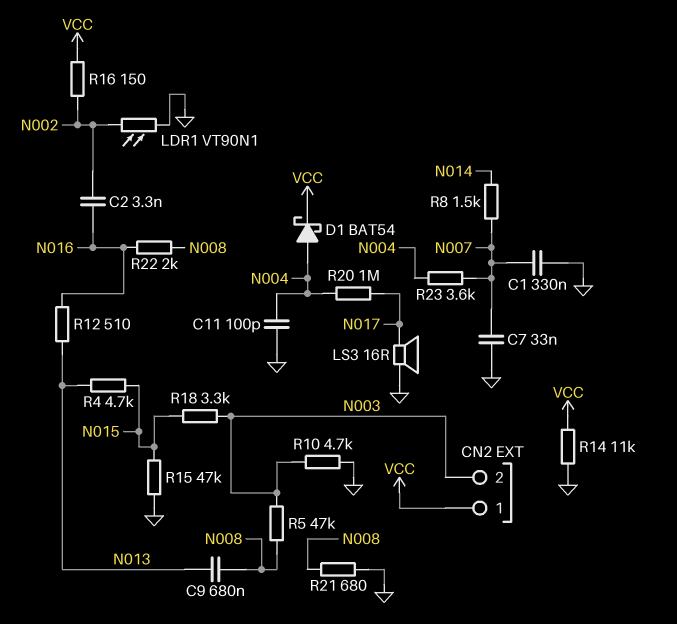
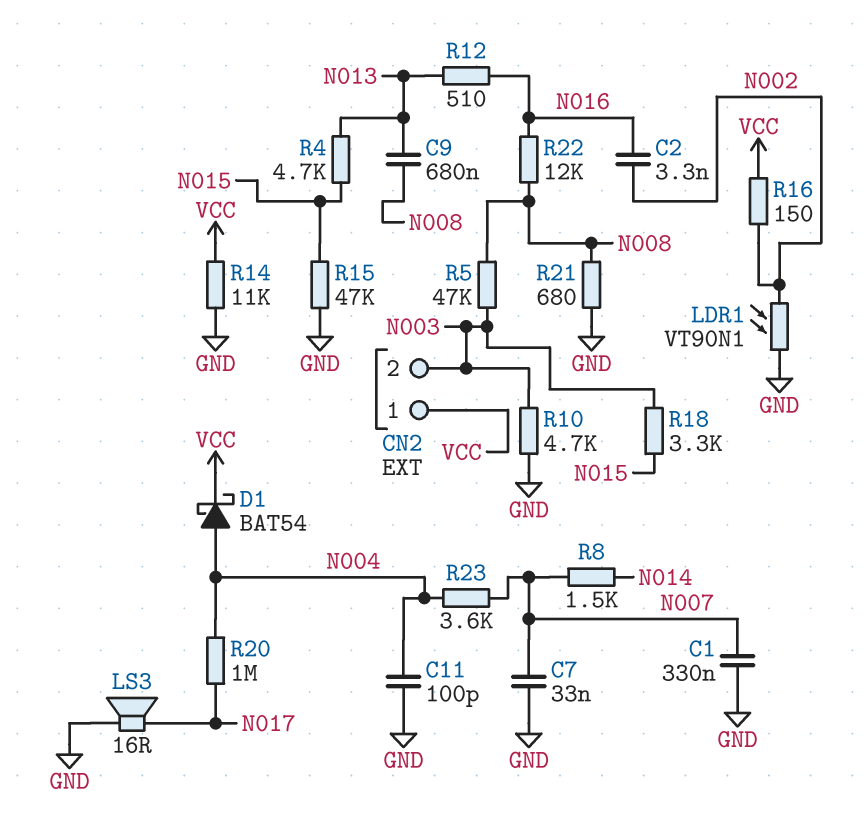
R22: 2k (N008, N016) -> 12k (N008, N016)

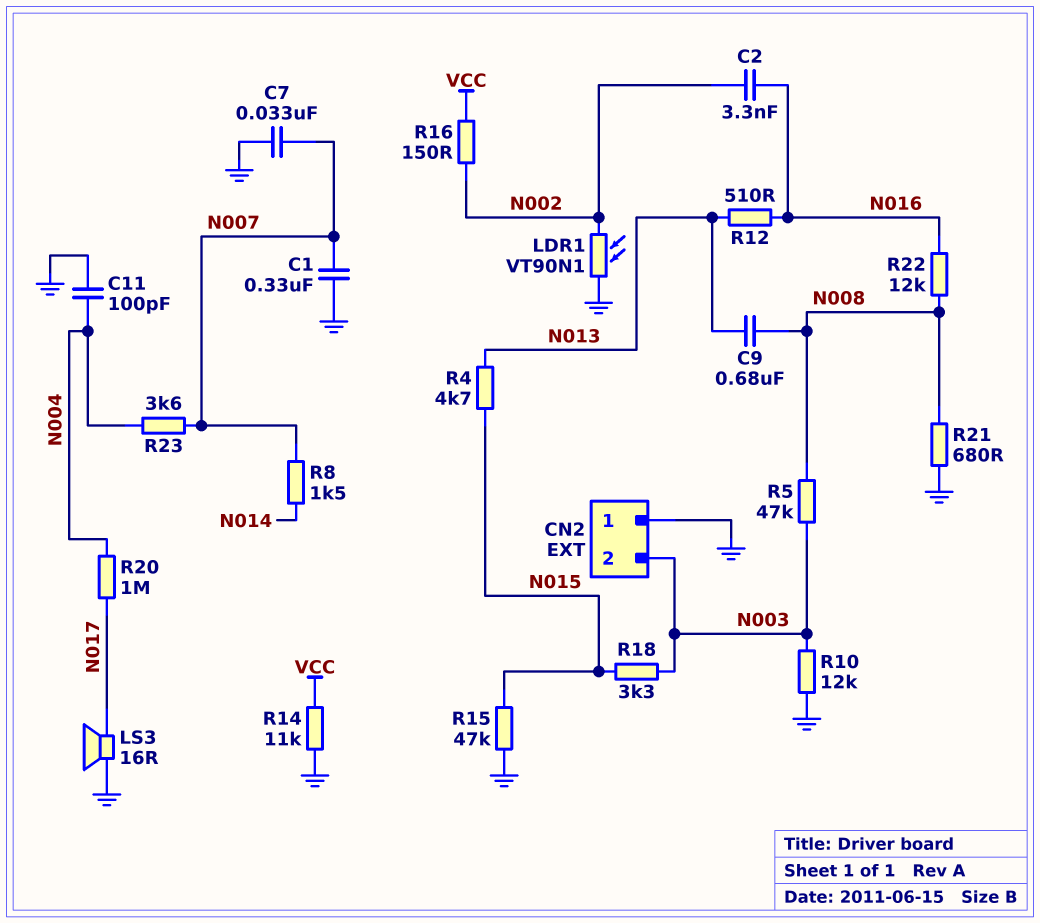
CN2 pin 1: VCC -> GND
D1: schottky BAT54 (A N004, K VCC) -> none
R10: 4.7k (GND, N003) -> 12k (GND, N003)

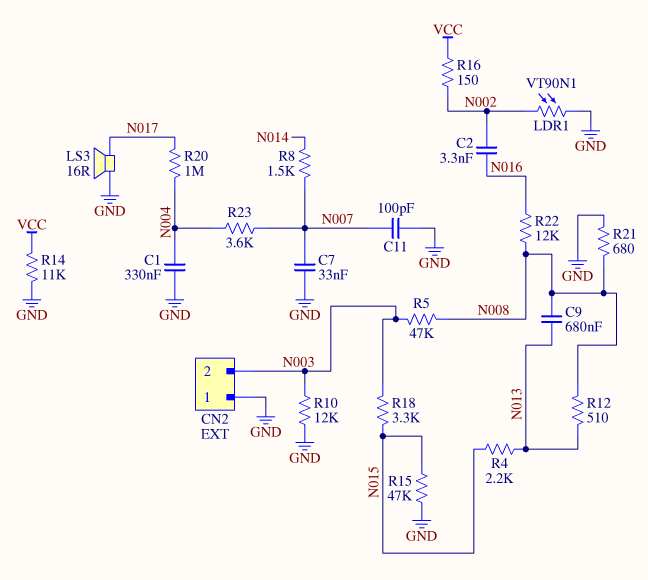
C1: 330nF (GND, N007) -> 330nF (GND, N004)
C11: 100pF (GND, N004) -> 100pF (GND, N007)
R4: 4.7k (N013, N015) -> 2.2k (N013, N015)
R12: 510 (N013, N016) -> 510 (N008, N013)

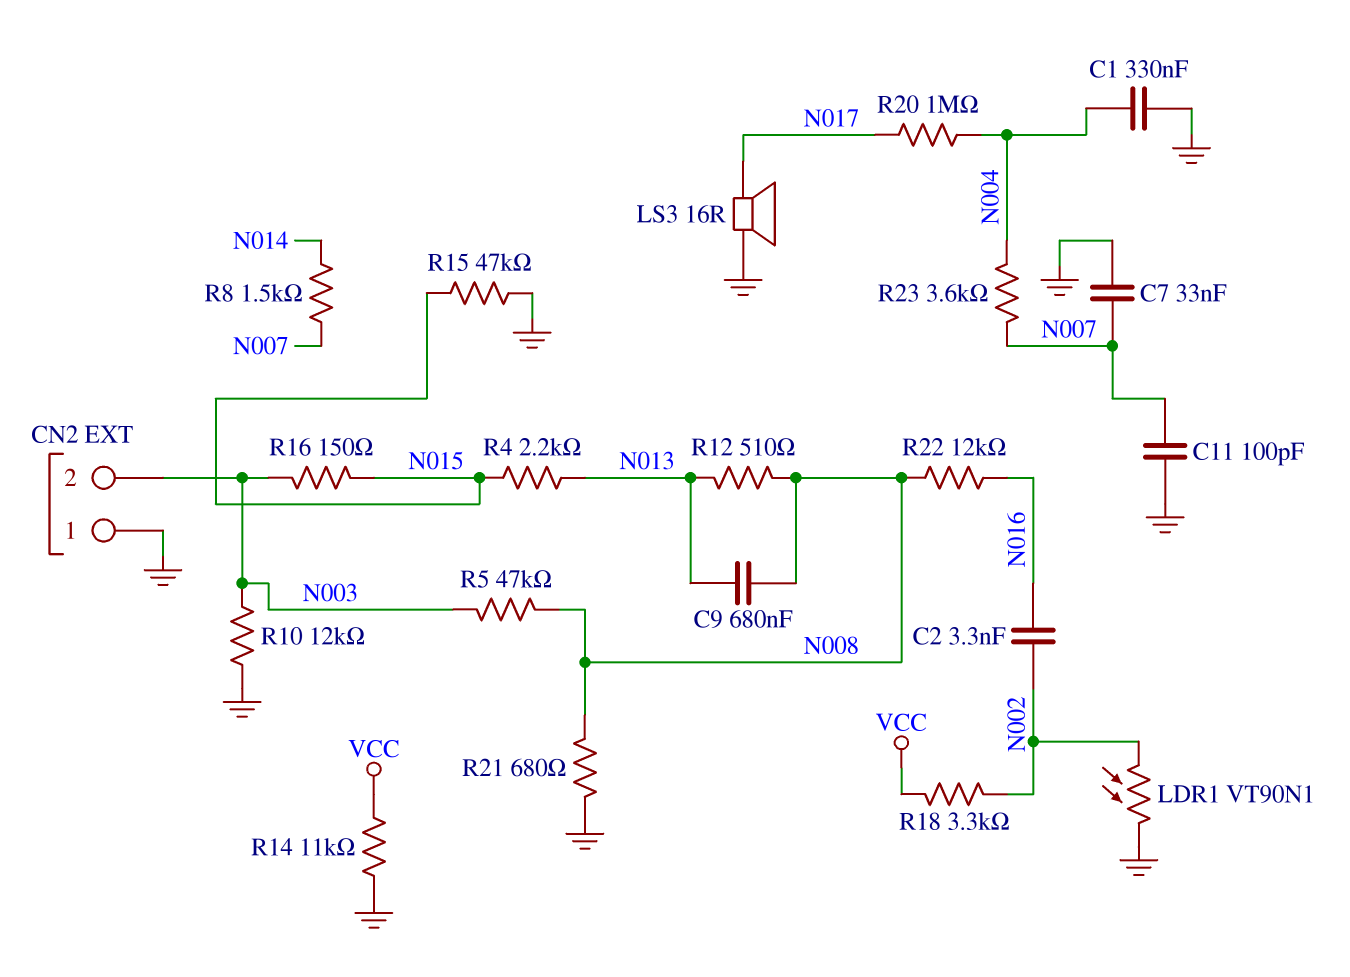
R16: 150 (N002, VCC) -> 150 (N003, N015)
R18: 3.3k (N003, N015) -> 3.3k (N002, VCC)

